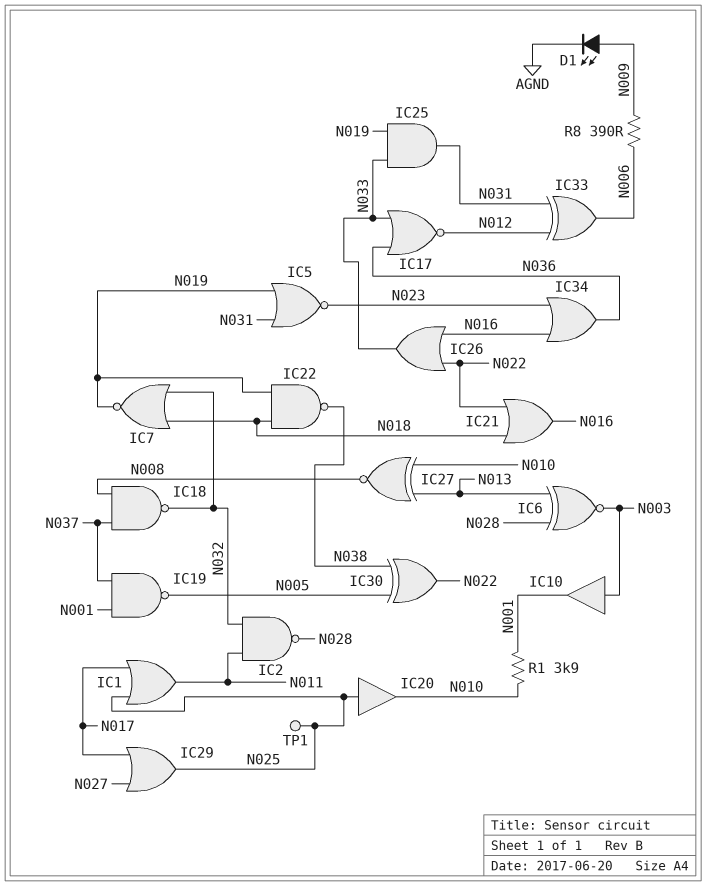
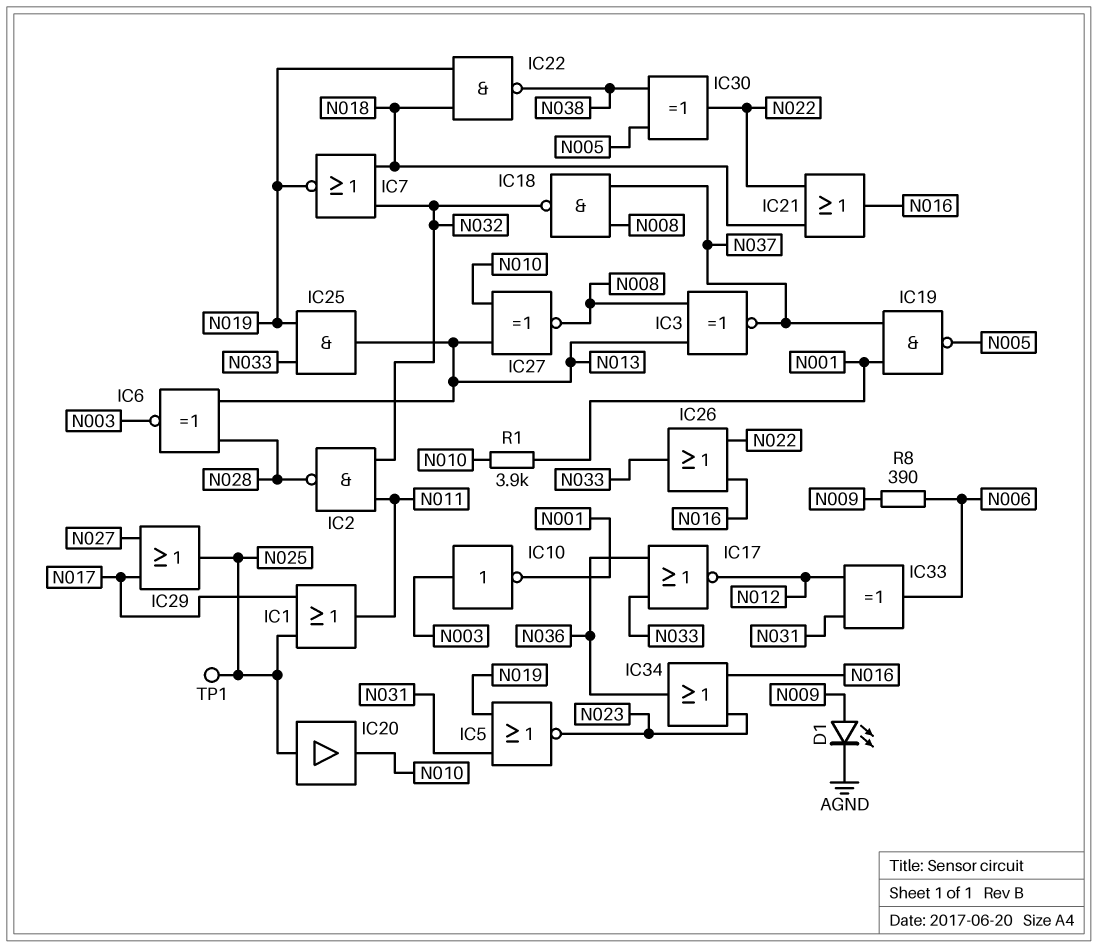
IC3: none -> XNOR (in N008, in N013, out N037)
IC10: buffer (in N003, out N001) -> NOT (in N003, out N001)
IC25: AND (in N019, in N033, out N031) -> AND (in N019, in N033, out N013)

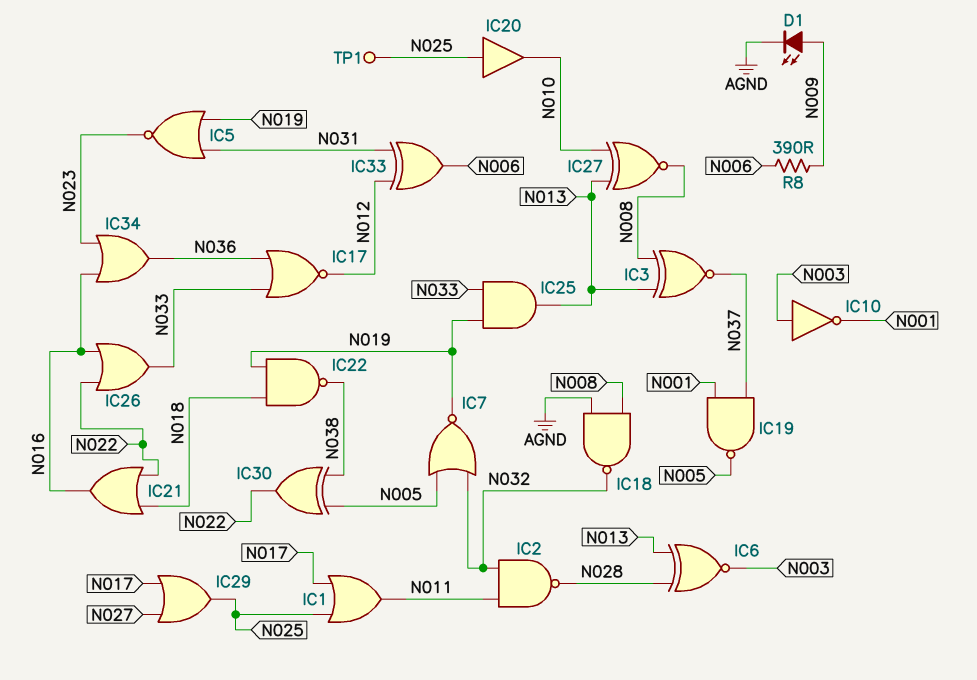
IC7: NOR (in N018, in N032, out N019) -> NOR (in N005, in N032, out N019)
IC18: NAND (in N008, in N037, out N032) -> NAND (in AGND, in N008, out N032)
R1: 3.9k (N001, N010) -> none

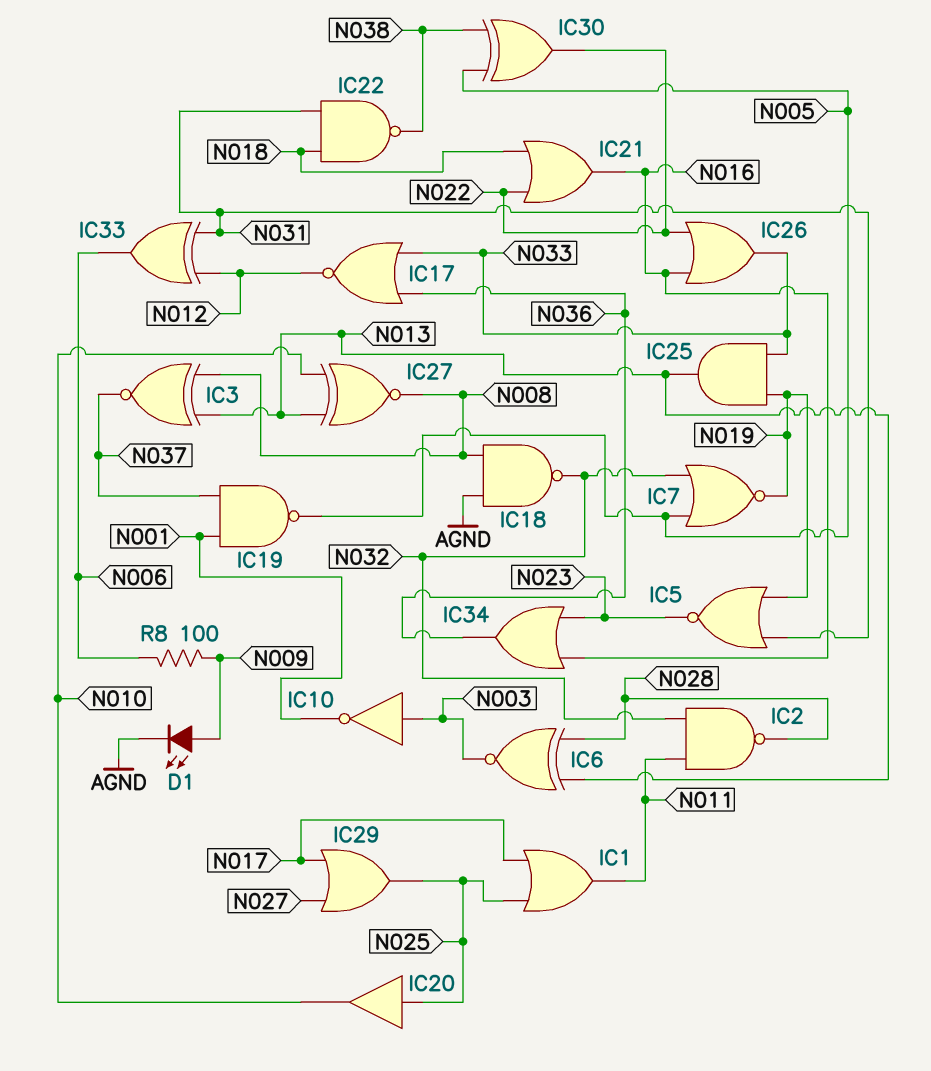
IC22: NAND (in N018, in N019, out N038) -> NAND (in N018, in N031, out N038)
R8: 390 (N006, N009) -> 100 (N006, N009)
TP1: test point (N025) -> none

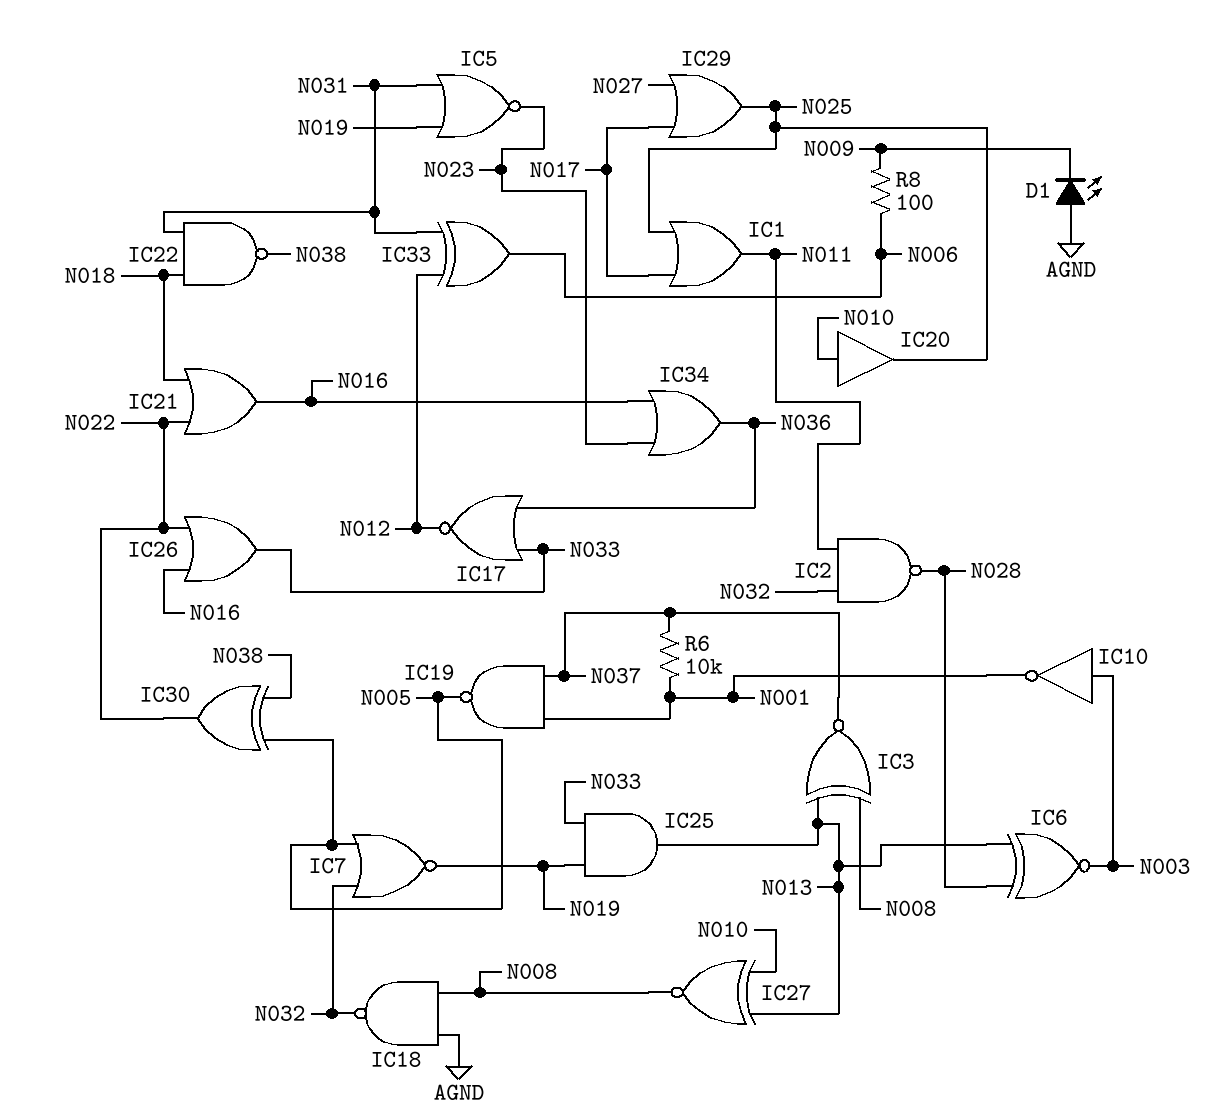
D1: LED (A N009, K AGND) -> LED (A AGND, K N009)
IC20: buffer (in N025, out N010) -> buffer (in N010, out N025)
R6: none -> 10k (N001, N037)

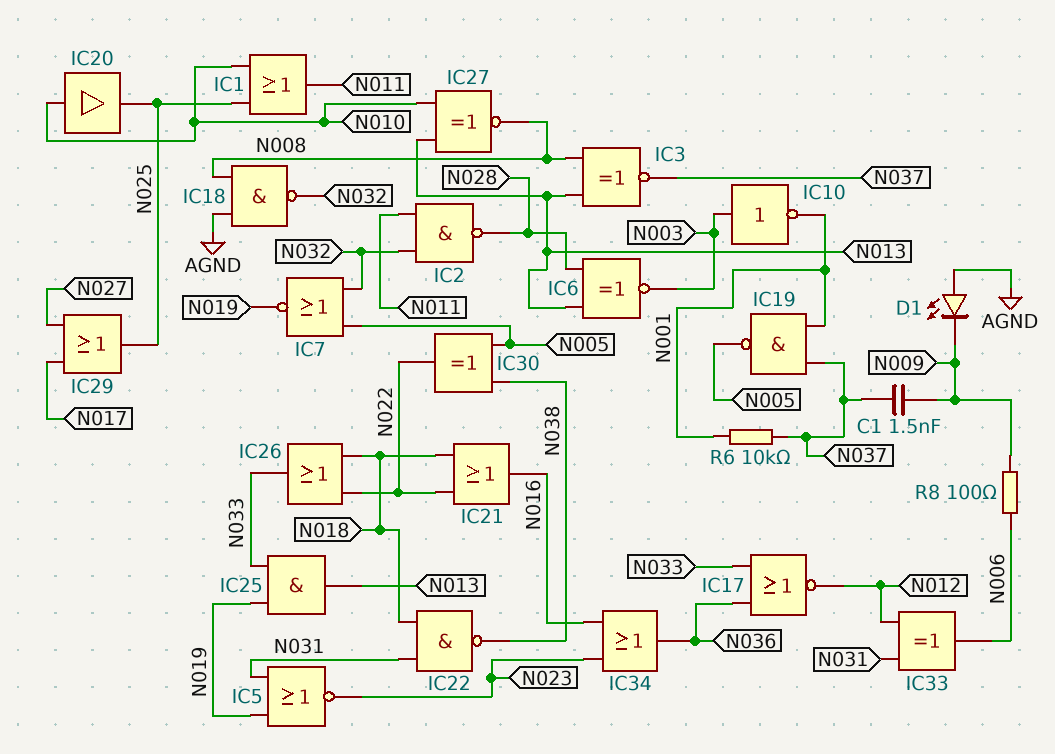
C1: none -> 1.5nF (N009, N037)
IC1: OR (in N017, in N025, out N011) -> OR (in N010, in N025, out N011)
IC26: OR (in N016, in N022, out N033) -> OR (in N018, in N022, out N033)

